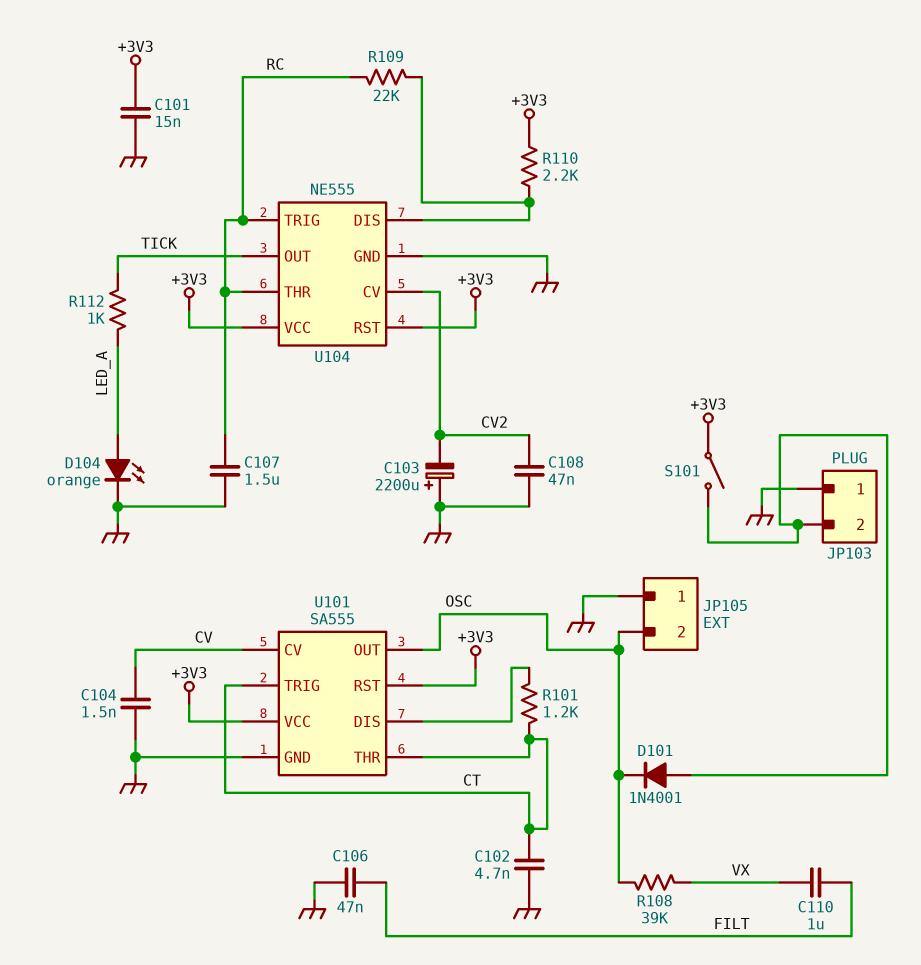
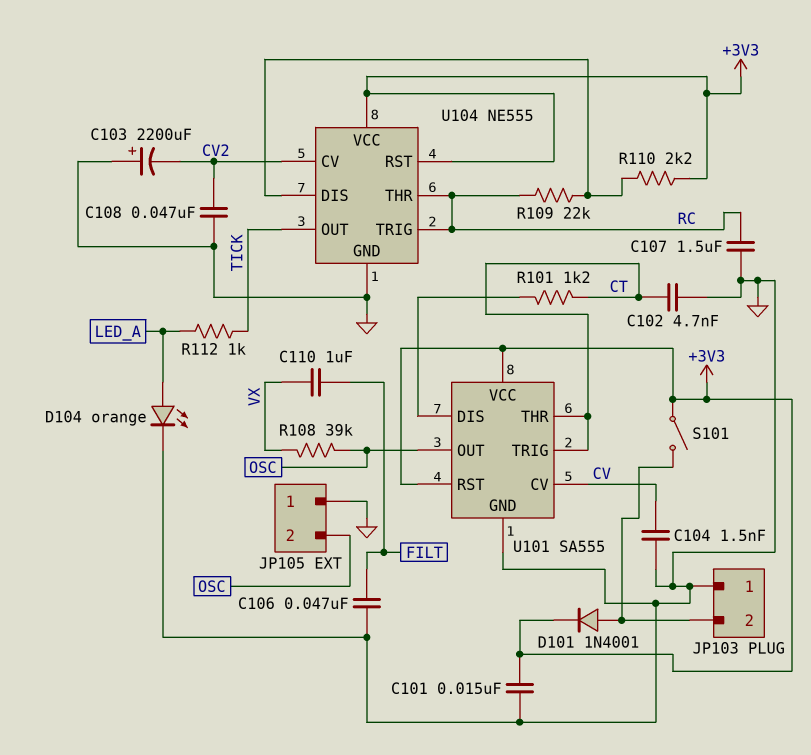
D101: diode 1N4001 (A JP103/2, K OSC) -> diode 1N4001 (A JP103/2, K +3V3)

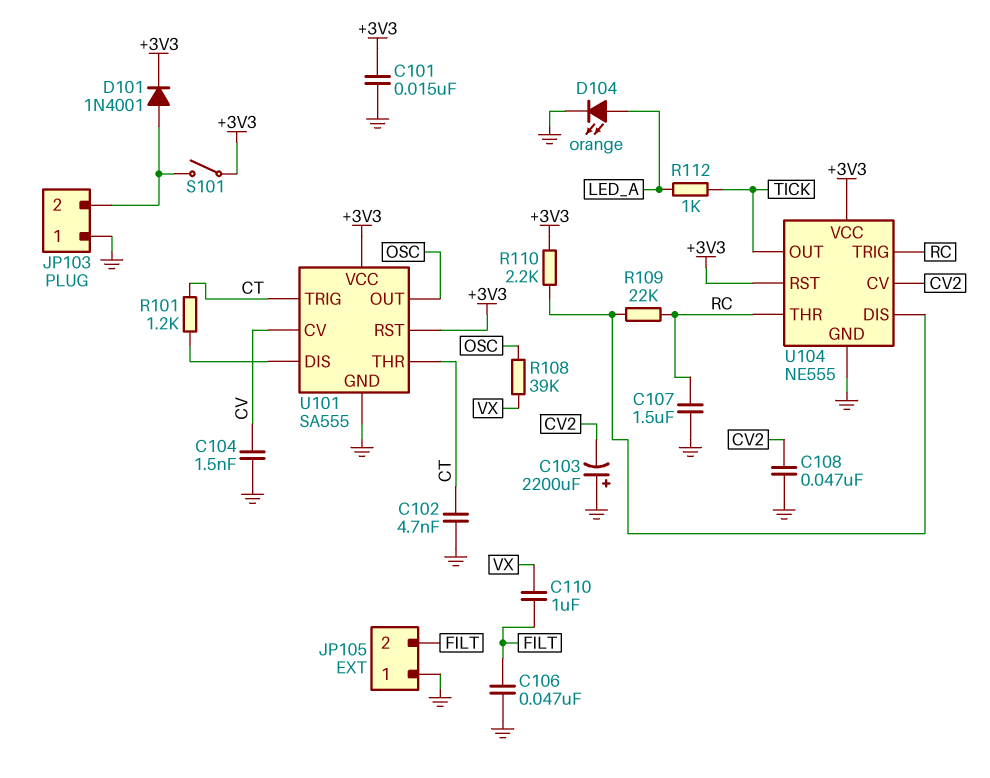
JP105 pin 2: OSC -> FILT

